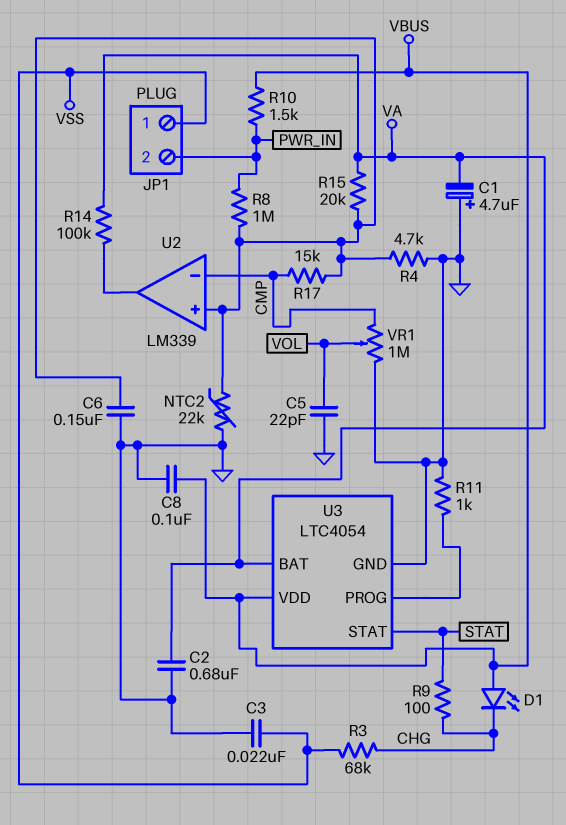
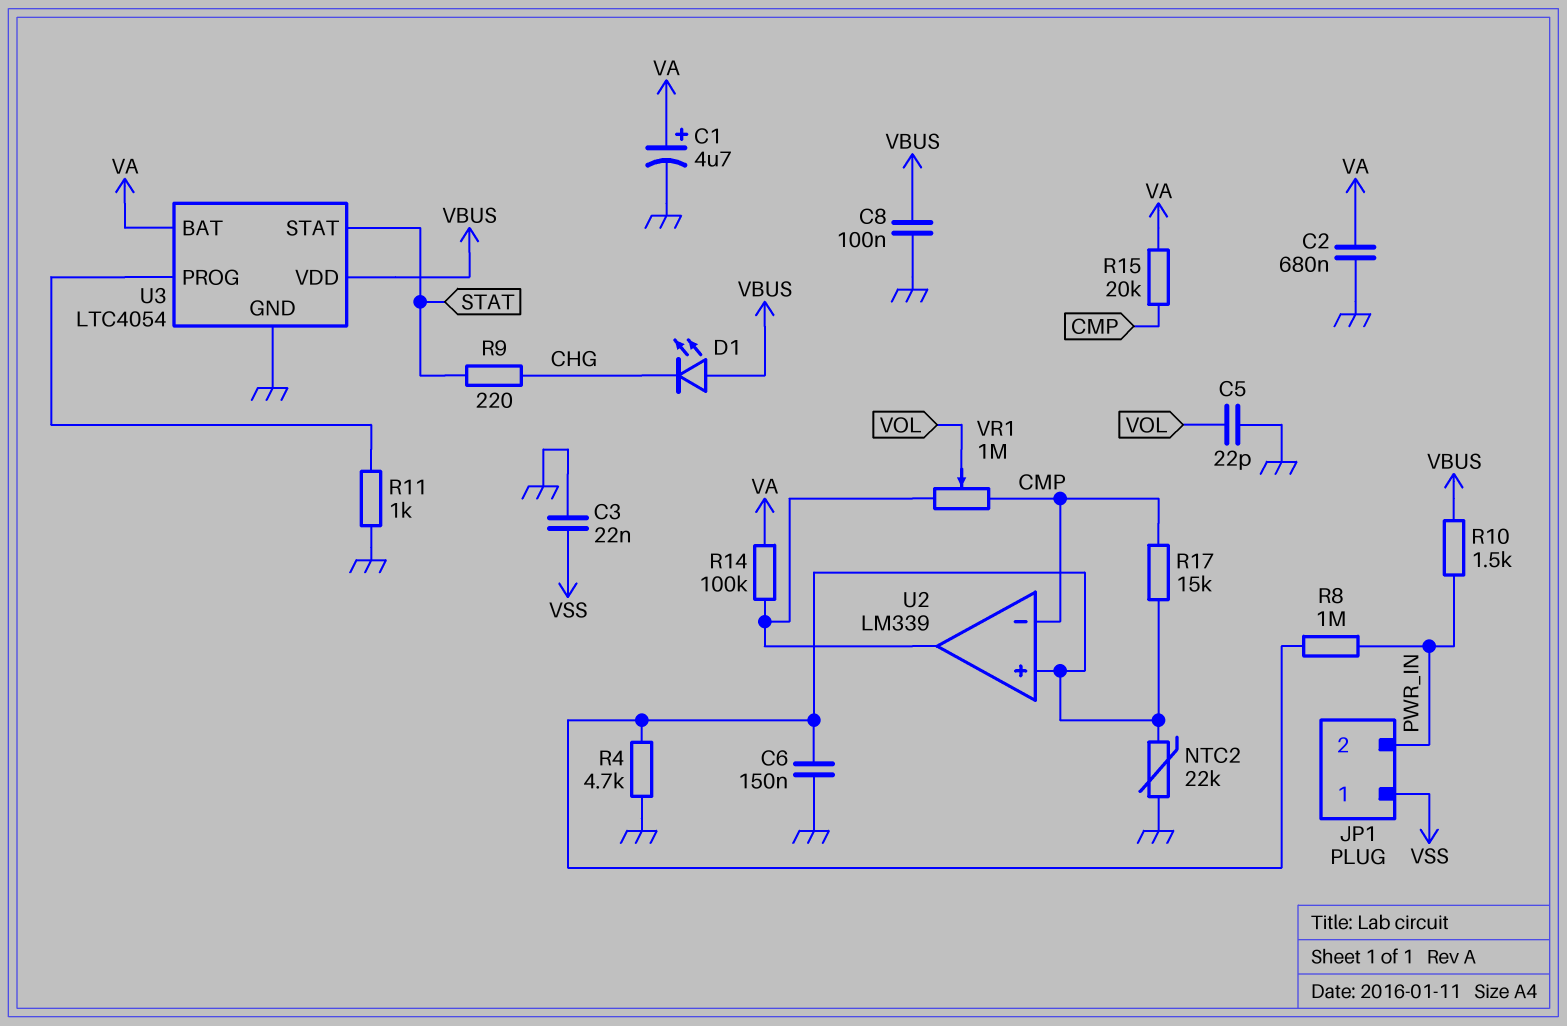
C1: 4.7uF (plus GND, minus VA) -> 4.7uF (plus VA, minus GND)
R3: 68k (CHG, VSS) -> none
R9: 100 (CHG, STAT) -> 220 (CHG, STAT)
R15: 20k (U2/in+, VA) -> 20k (CMP, VA)
VR1: 1M (CMP, GND, wiper VOL) -> 1M (CMP, U2/out, wiper VOL)

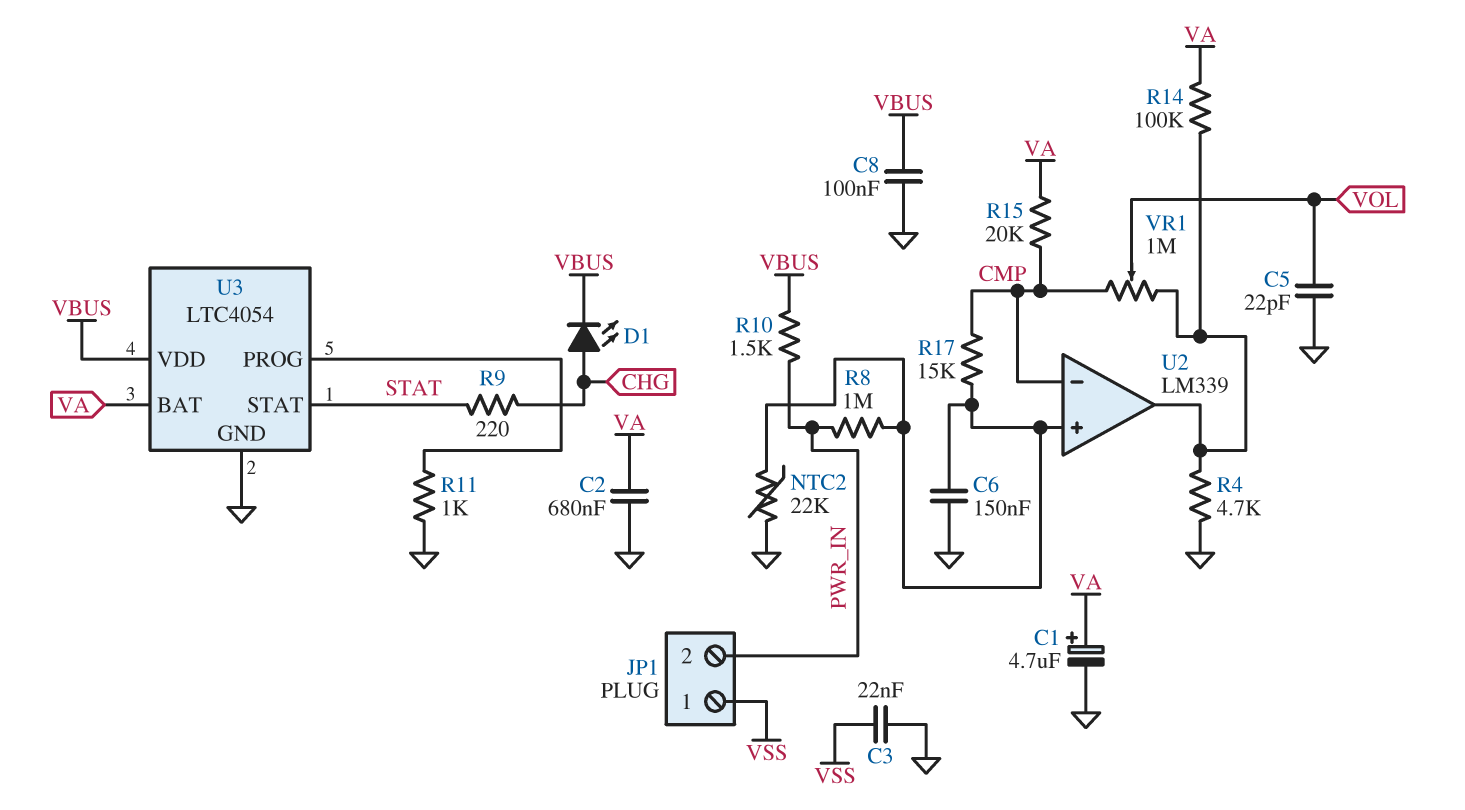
D1: LED (A VBUS, K CHG) -> LED (A CHG, K VBUS)
R4: 4.7k (GND, U2/in+) -> 4.7k (GND, U2/out)

